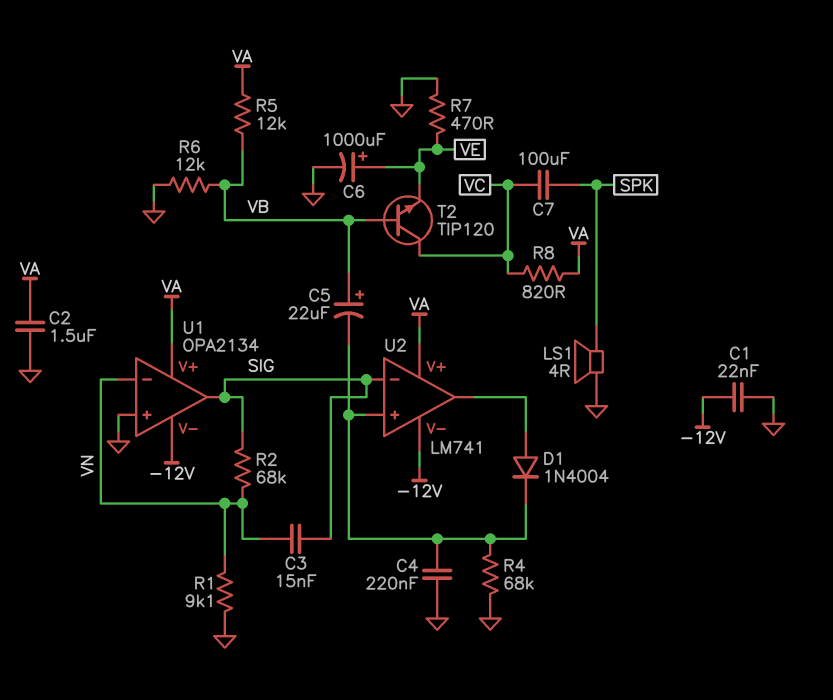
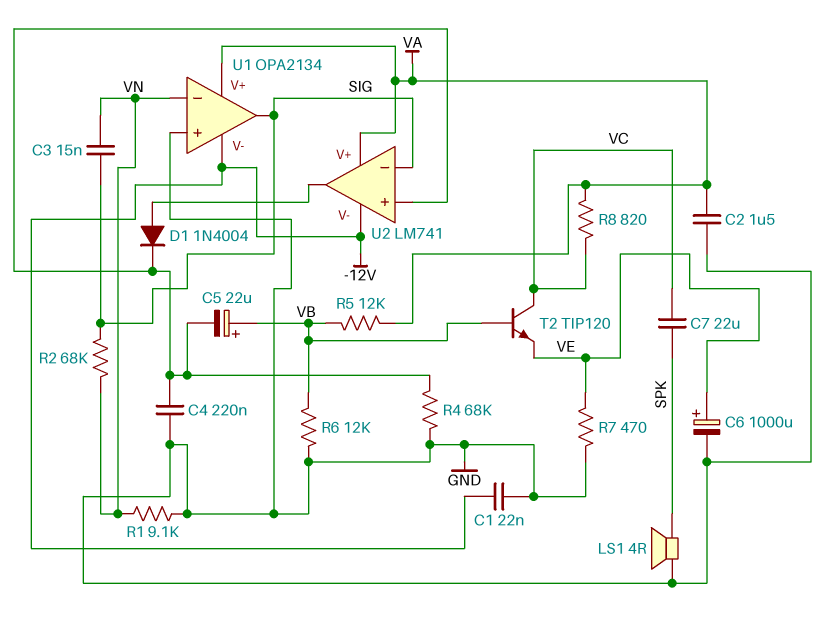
C7: 100uF (SPK, VC) -> 22uF (SPK, VC)

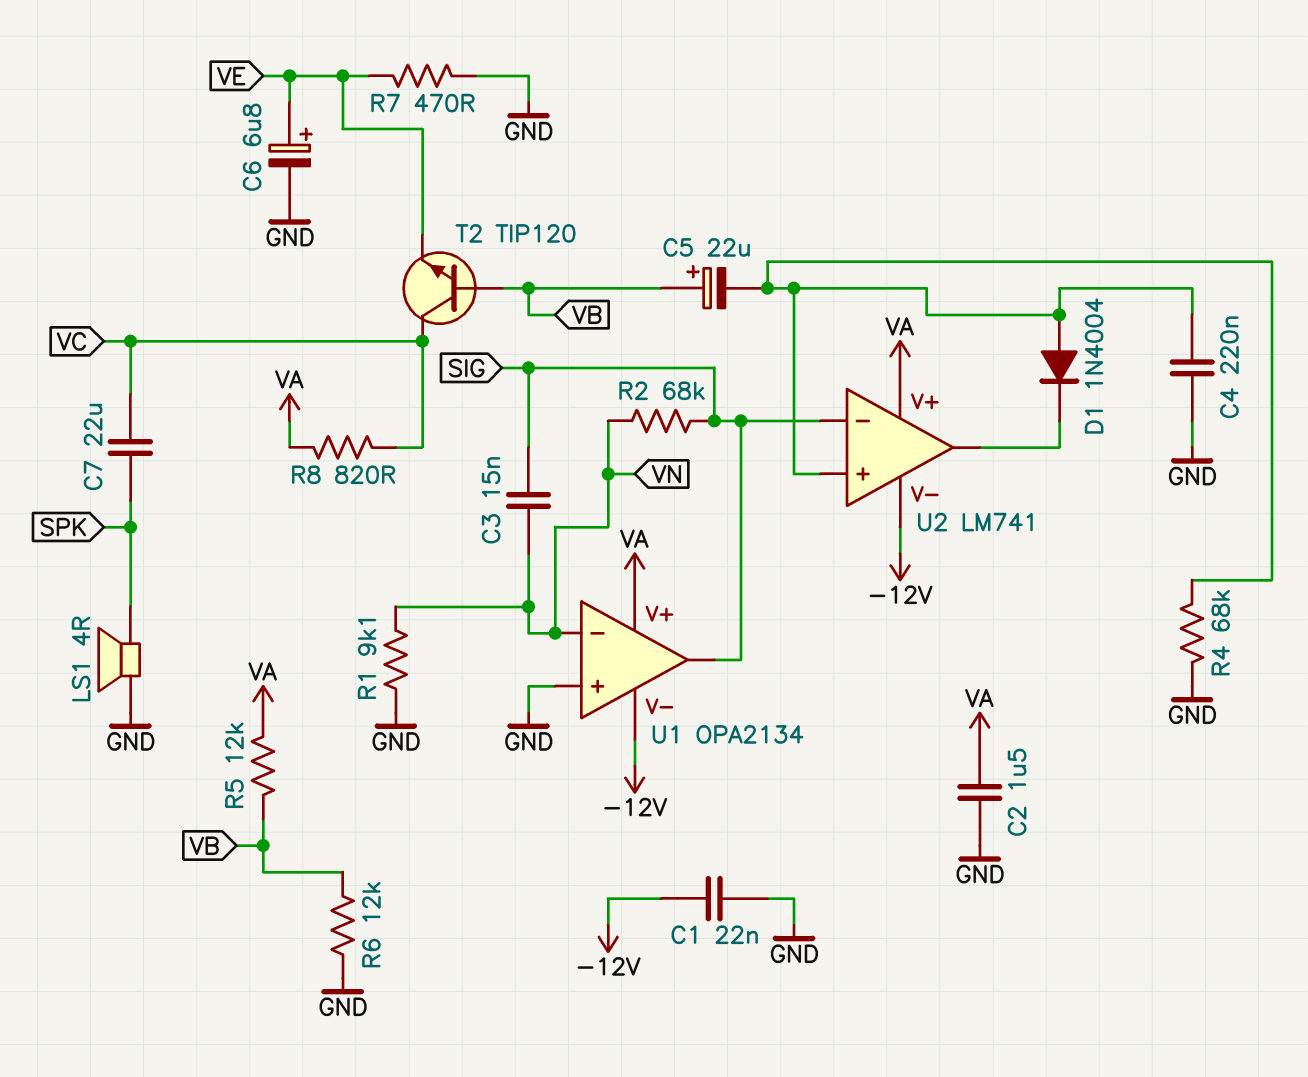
C6: 1000uF (plus VE, minus GND) -> 6.8uF (plus VE, minus GND)
D1: diode 1N4004 (A U2/out, K U2/in+) -> diode 1N4004 (A U2/in+, K U2/out)

